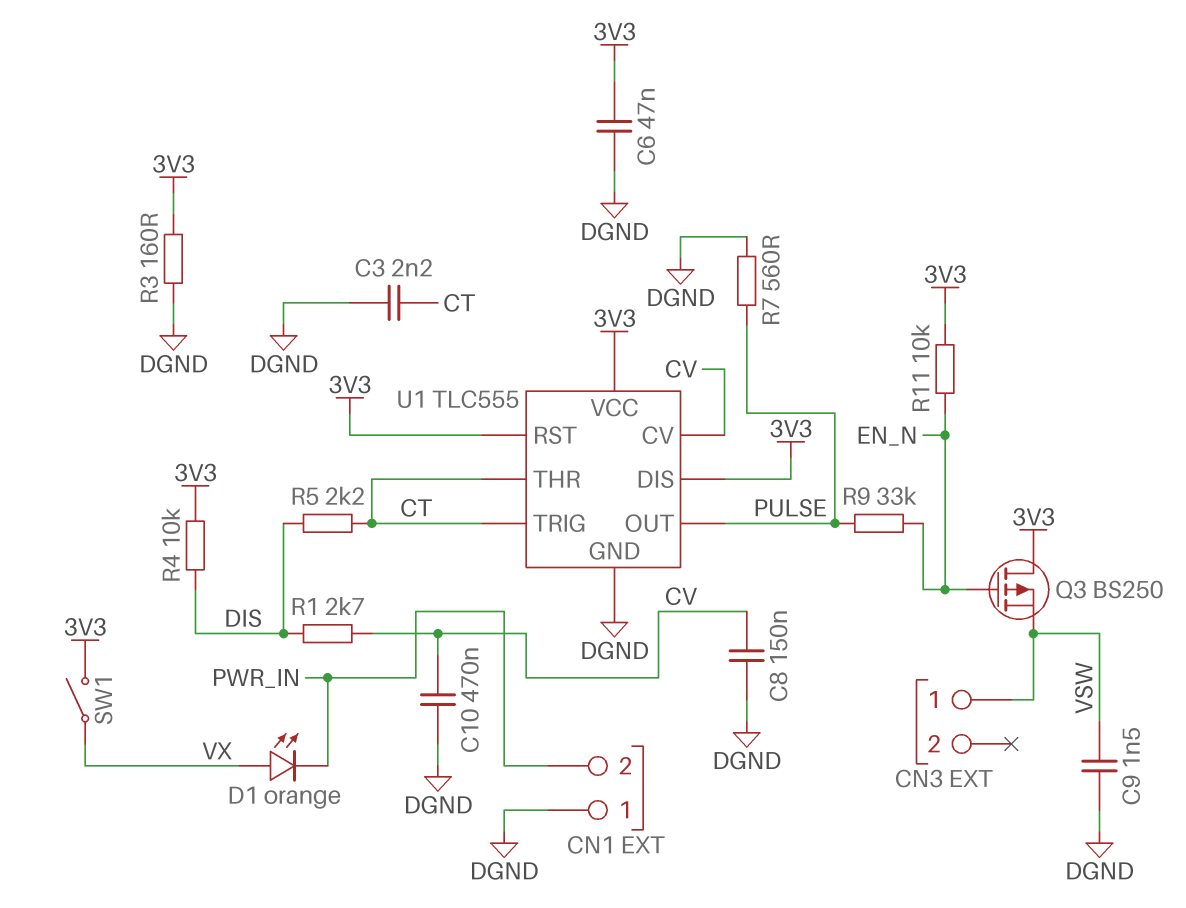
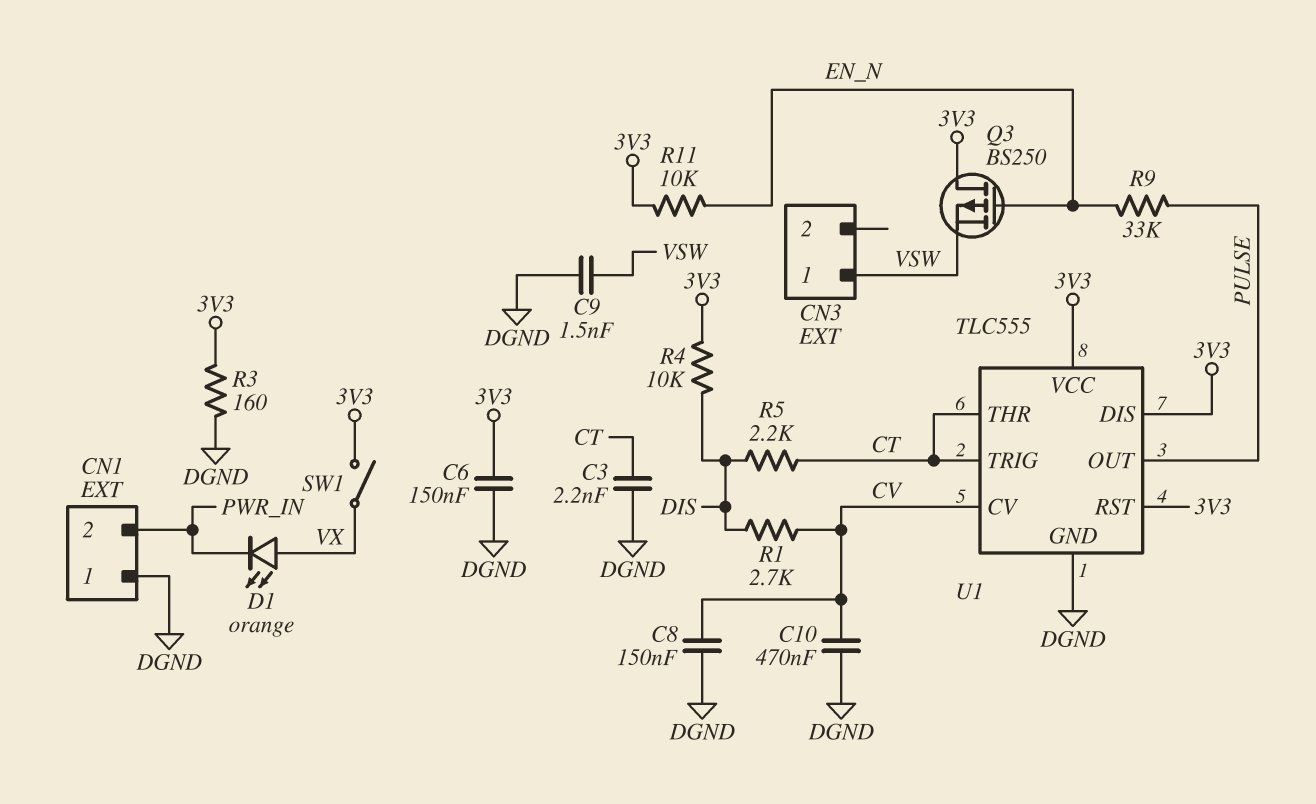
C6: 47nF (3V3, DGND) -> 150nF (3V3, DGND)
R7: 560 (DGND, PULSE) -> none

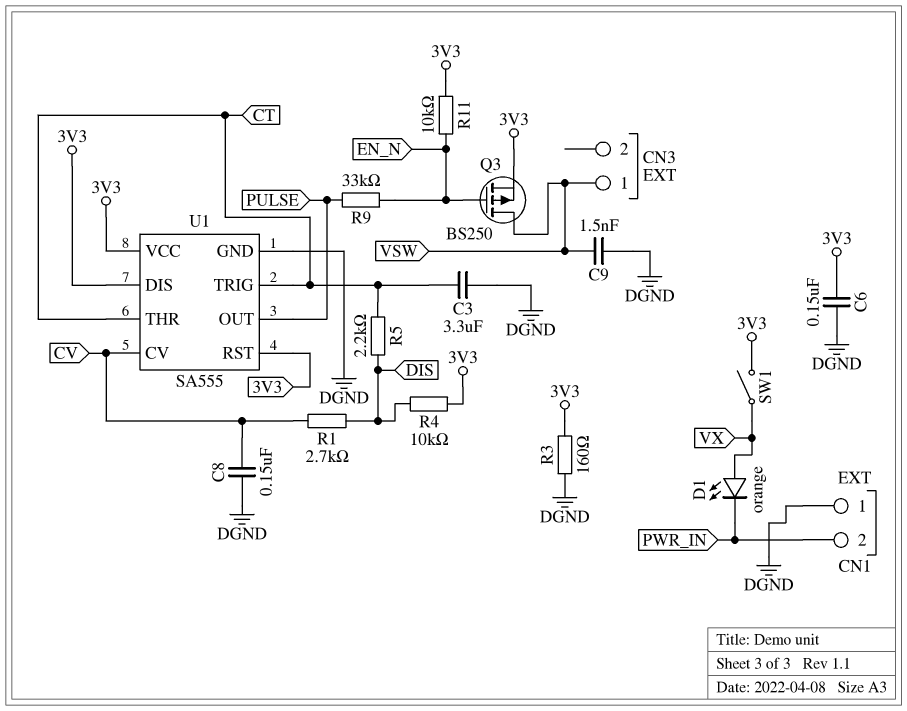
C3: 2.2nF (CT, DGND) -> 3.3uF (CT, DGND)
C10: 470nF (CV, DGND) -> none
Q3: PMOS BS250 (G EN_N, D 3V3, S VSW) -> PMOS BS250 (G EN_N, D VSW, S 3V3)
U1: TLC555 -> SA555

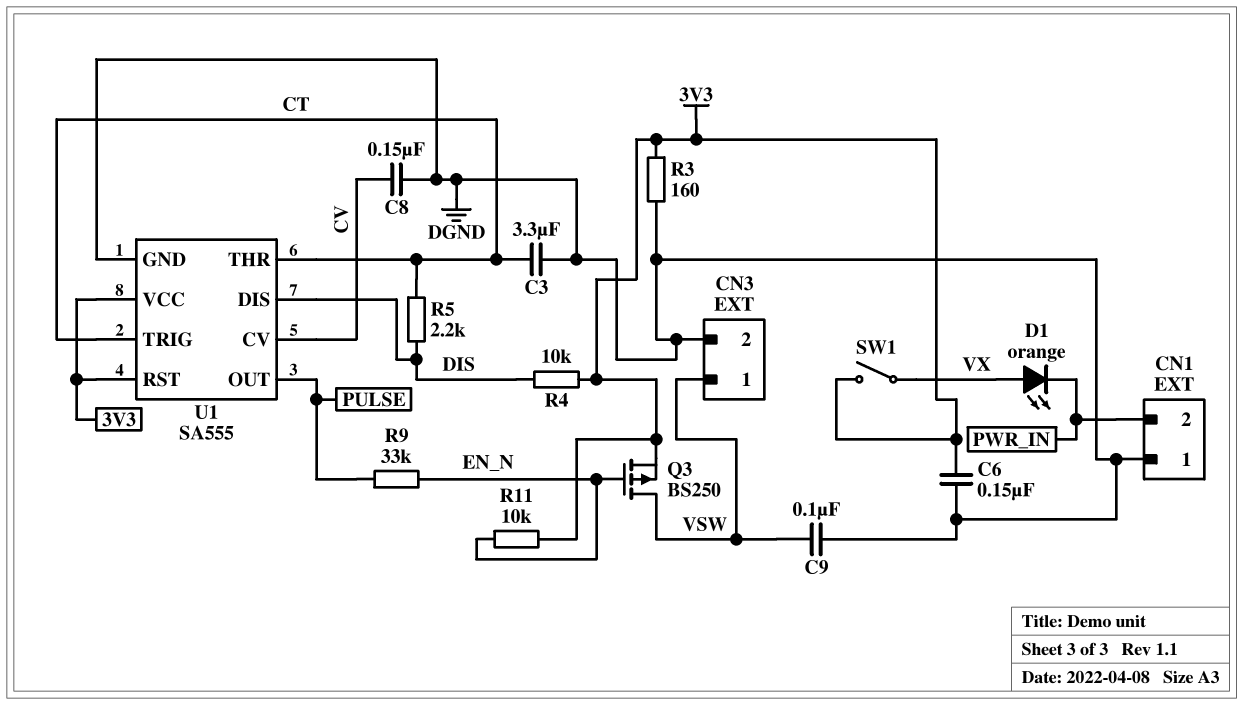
C9: 1.5nF (DGND, VSW) -> 100nF (DGND, VSW)
CN3 pin 2: none -> DGND
R1: 2.7k (CV, DIS) -> none
U1 pin DIS: 3V3 -> DIS

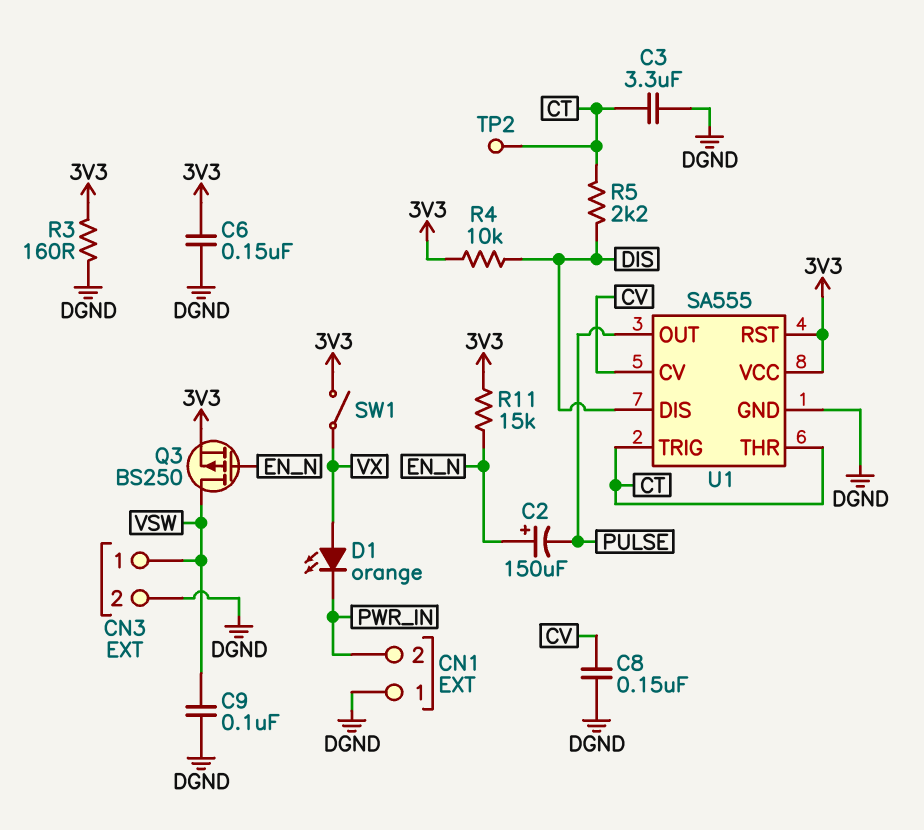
C2: none -> 150uF (plus EN_N, minus PULSE)
R9: 33k (EN_N, PULSE) -> none
R11: 10k (3V3, EN_N) -> 15k (3V3, EN_N)
TP2: none -> test point (CT)

